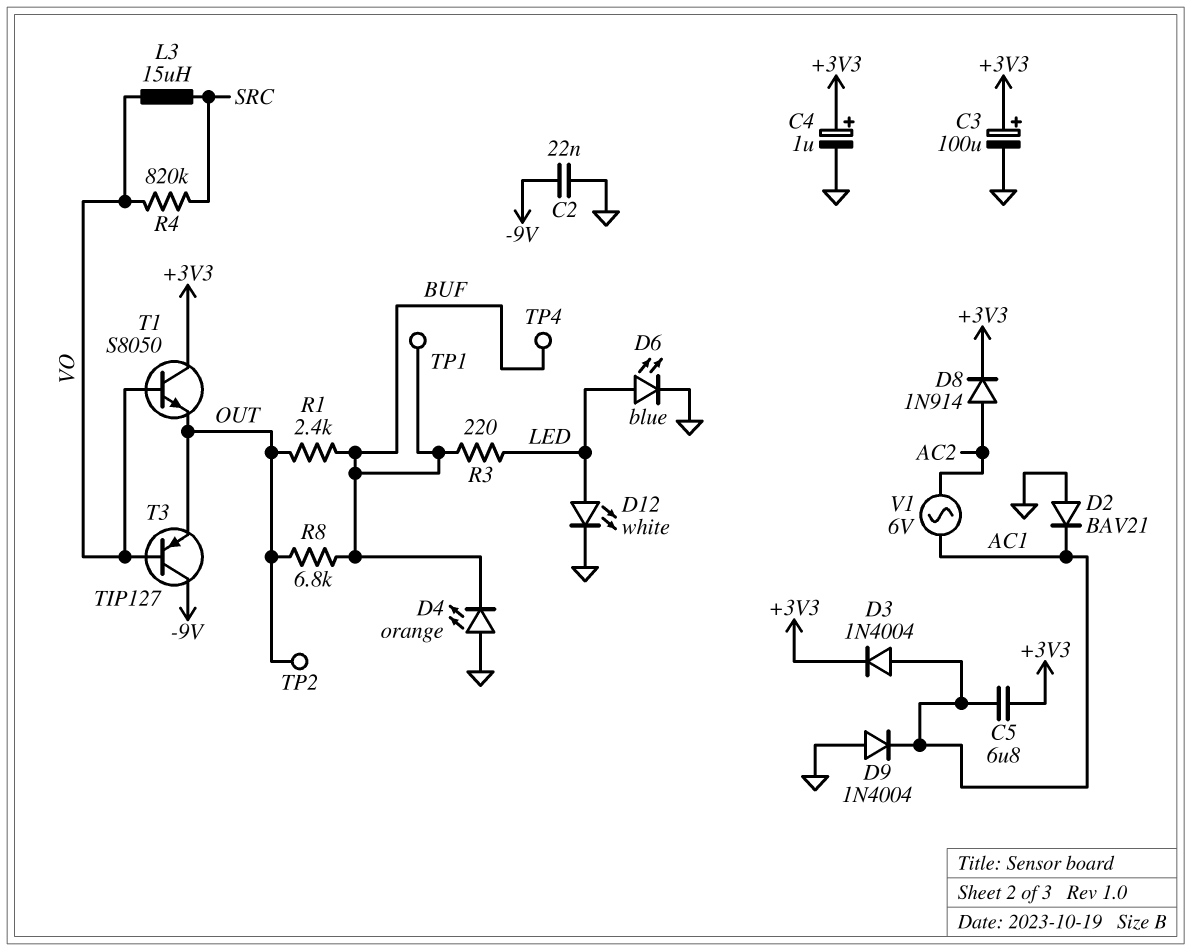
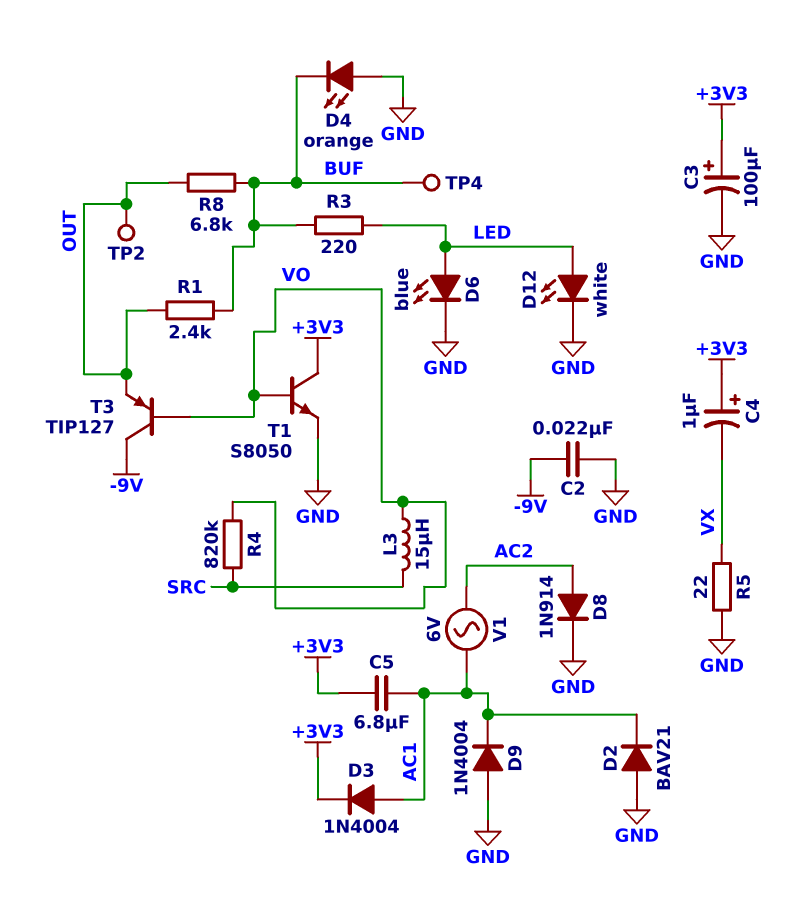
C4: 1uF (plus +3V3, minus GND) -> 1uF (plus +3V3, minus VX)
D8: diode 1N914 (A AC2, K +3V3) -> diode 1N914 (A AC2, K GND)
R5: none -> 22 (GND, VX)
T1: NPN S8050 (B VO, C +3V3, E OUT) -> NPN S8050 (B VO, C +3V3, E GND)
TP1: test point (BUF) -> none

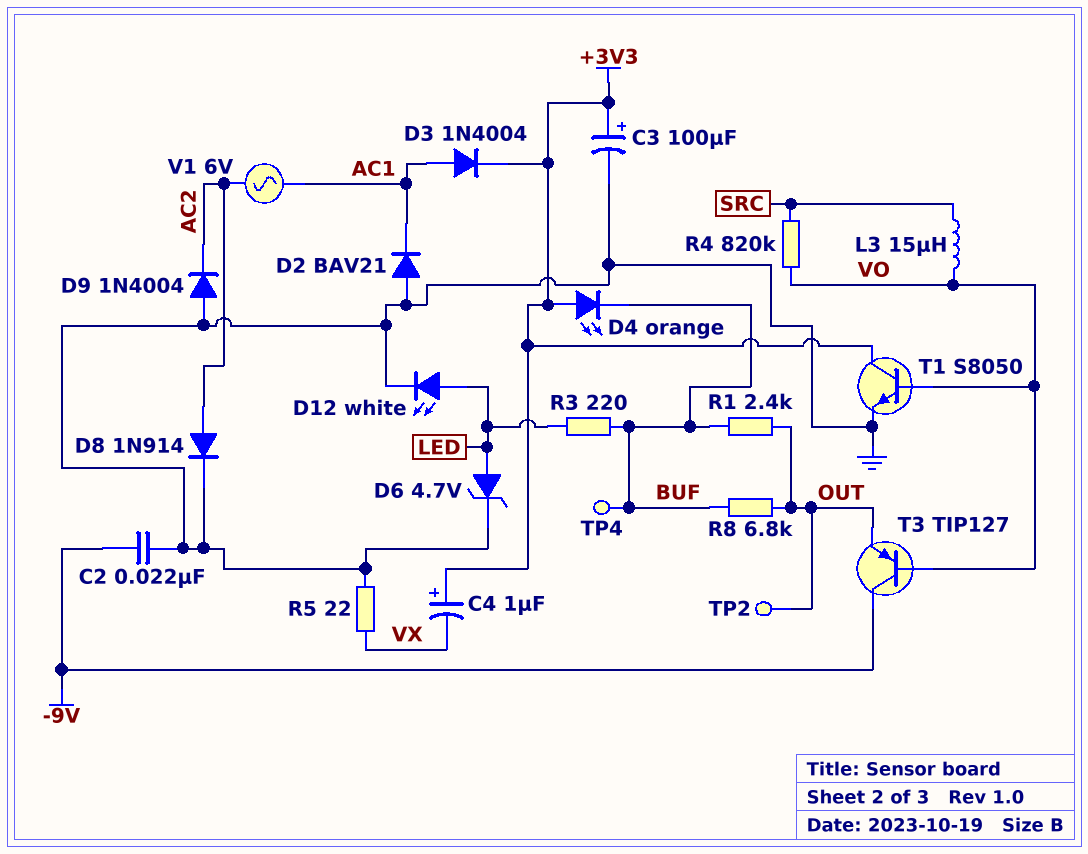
C5: 6.8uF (+3V3, AC1) -> none
D4: LED orange (A GND, K BUF) -> LED orange (A +3V3, K BUF)
D6: LED blue (A LED, K GND) -> zener 4.7V (A LED, K GND)
D9: diode 1N4004 (A GND, K AC1) -> diode 1N4004 (A GND, K AC2)

